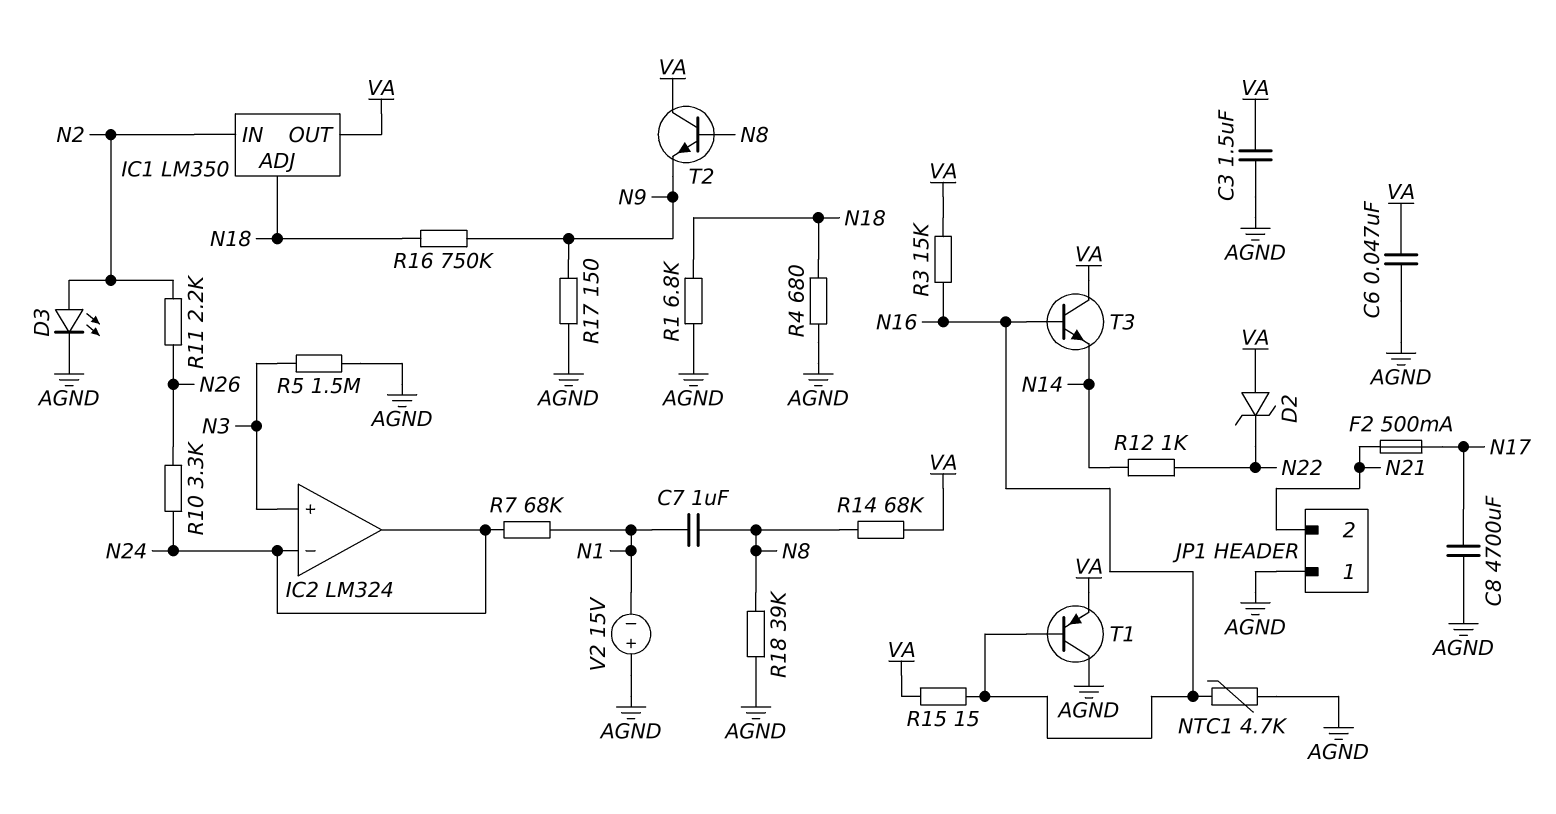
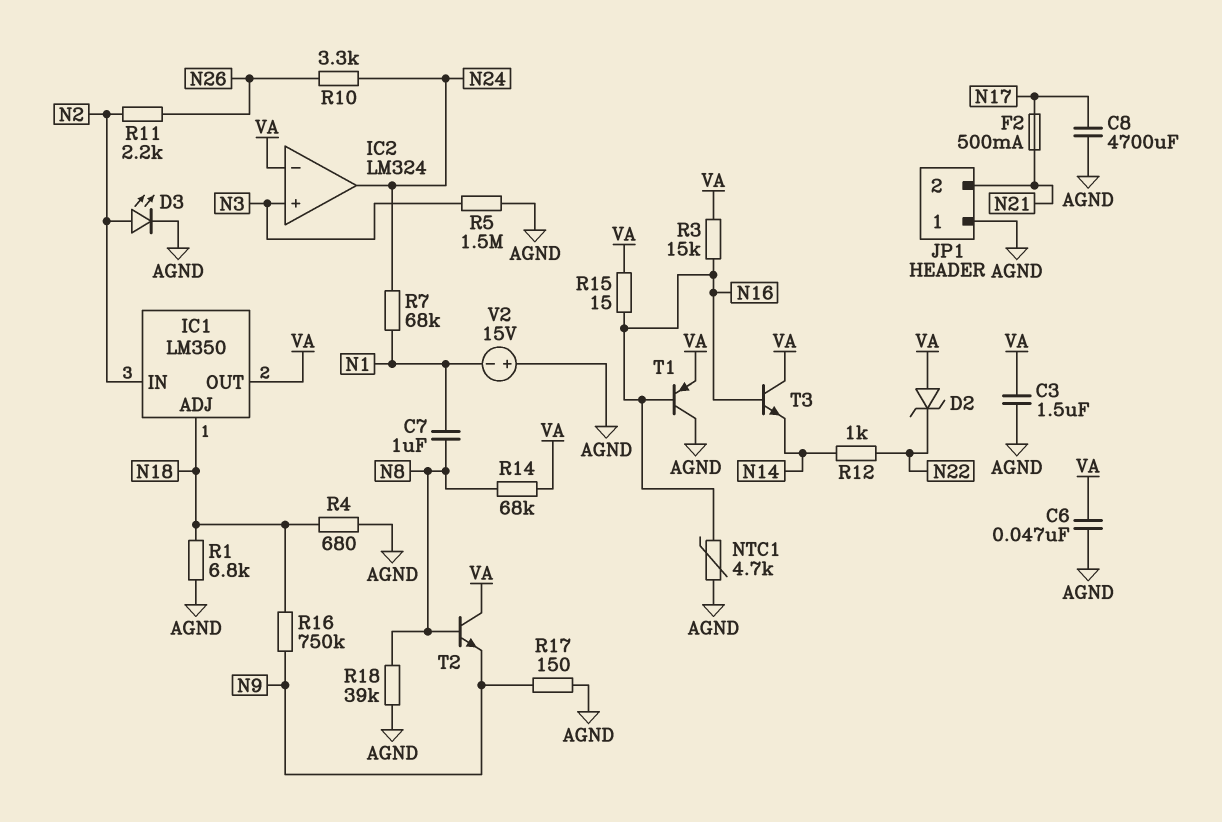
IC2 pin in-: N24 -> VA

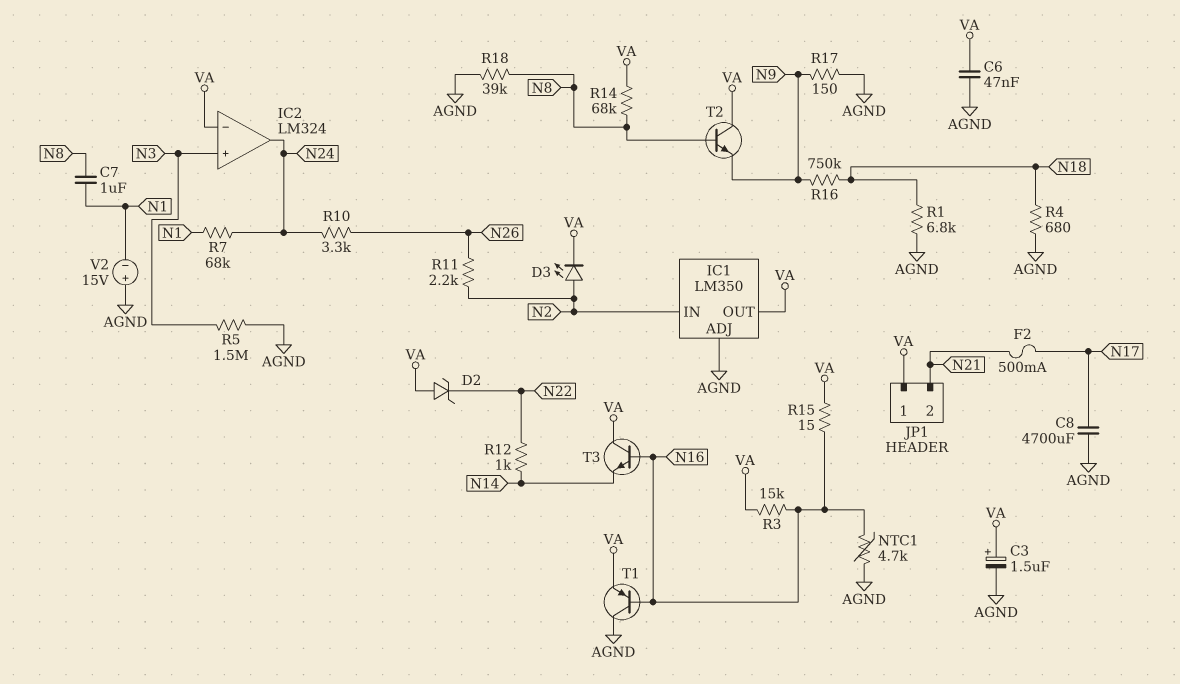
C3: 1.5uF (AGND, VA) -> 1.5uF (plus VA, minus AGND)
D3: LED (A N2, K AGND) -> LED (A N2, K VA)
IC1 pin ADJ: N18 -> AGND
JP1 pin 1: AGND -> VA

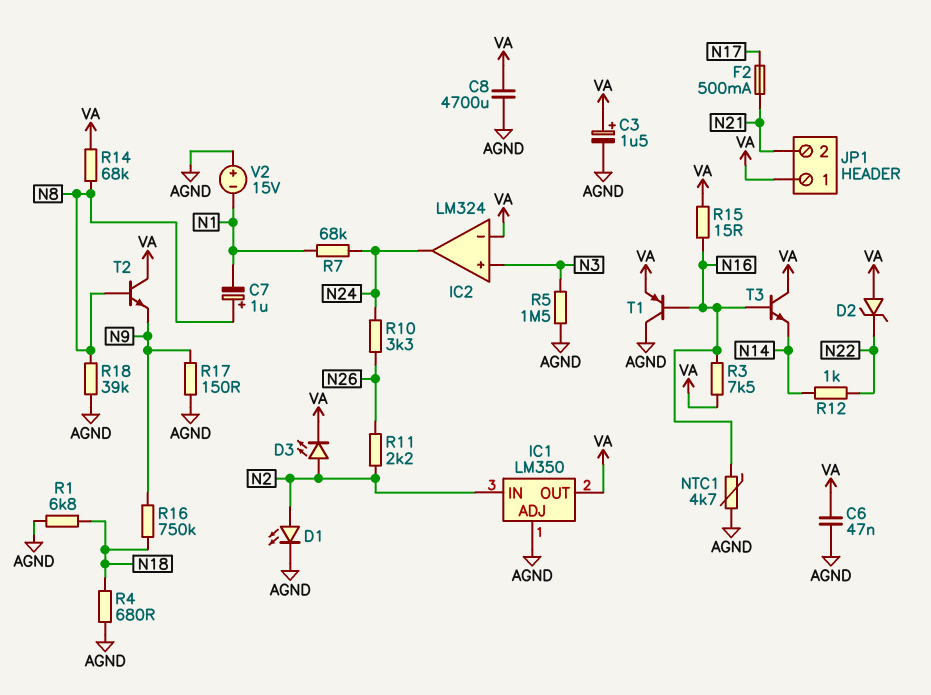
C7: 1uF (N1, N8) -> 1uF (plus N8, minus N1)
C8: 4700uF (AGND, N17) -> 4700uF (AGND, VA)
D1: none -> LED (A N2, K AGND)
R3: 15k (N16, VA) -> 7.5k (N16, VA)

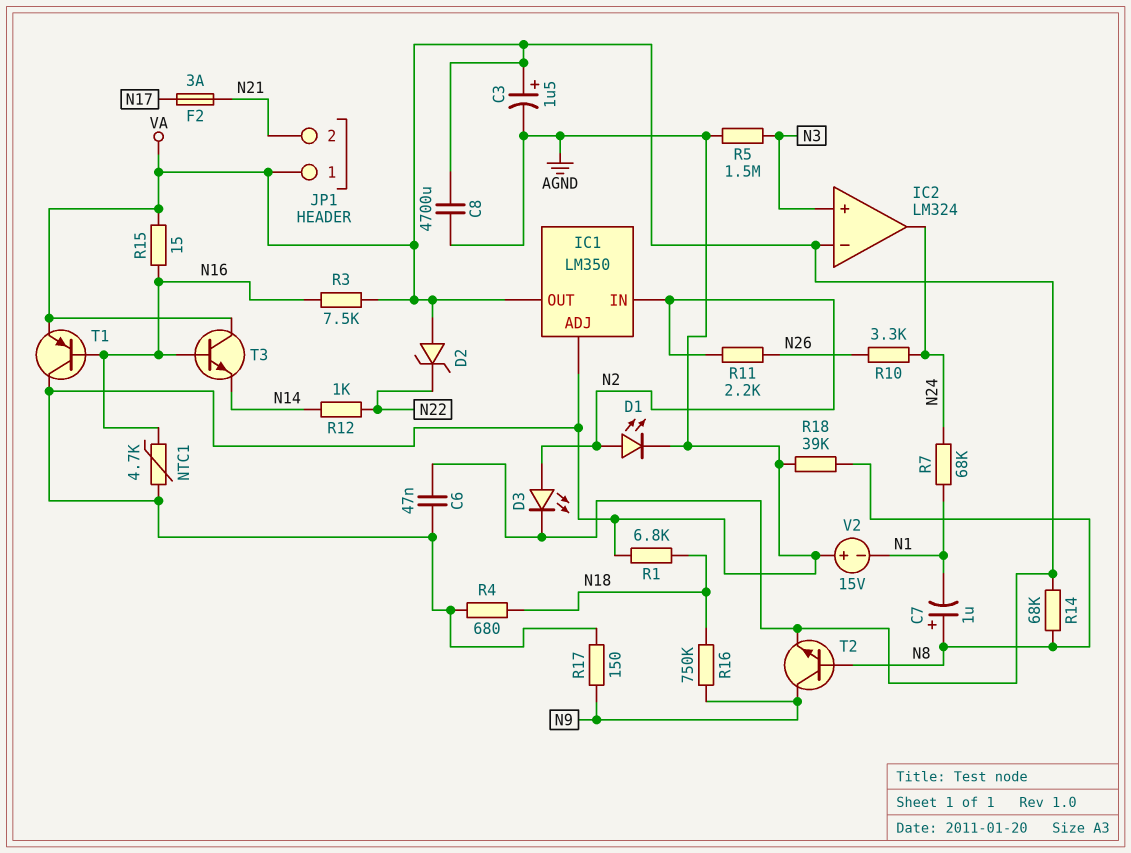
F2: 500mA (N17, N21) -> 3A (N17, N21)
T2: NPN (B N8, C VA, E N9) -> NPN (B N8, C N9, E VA)

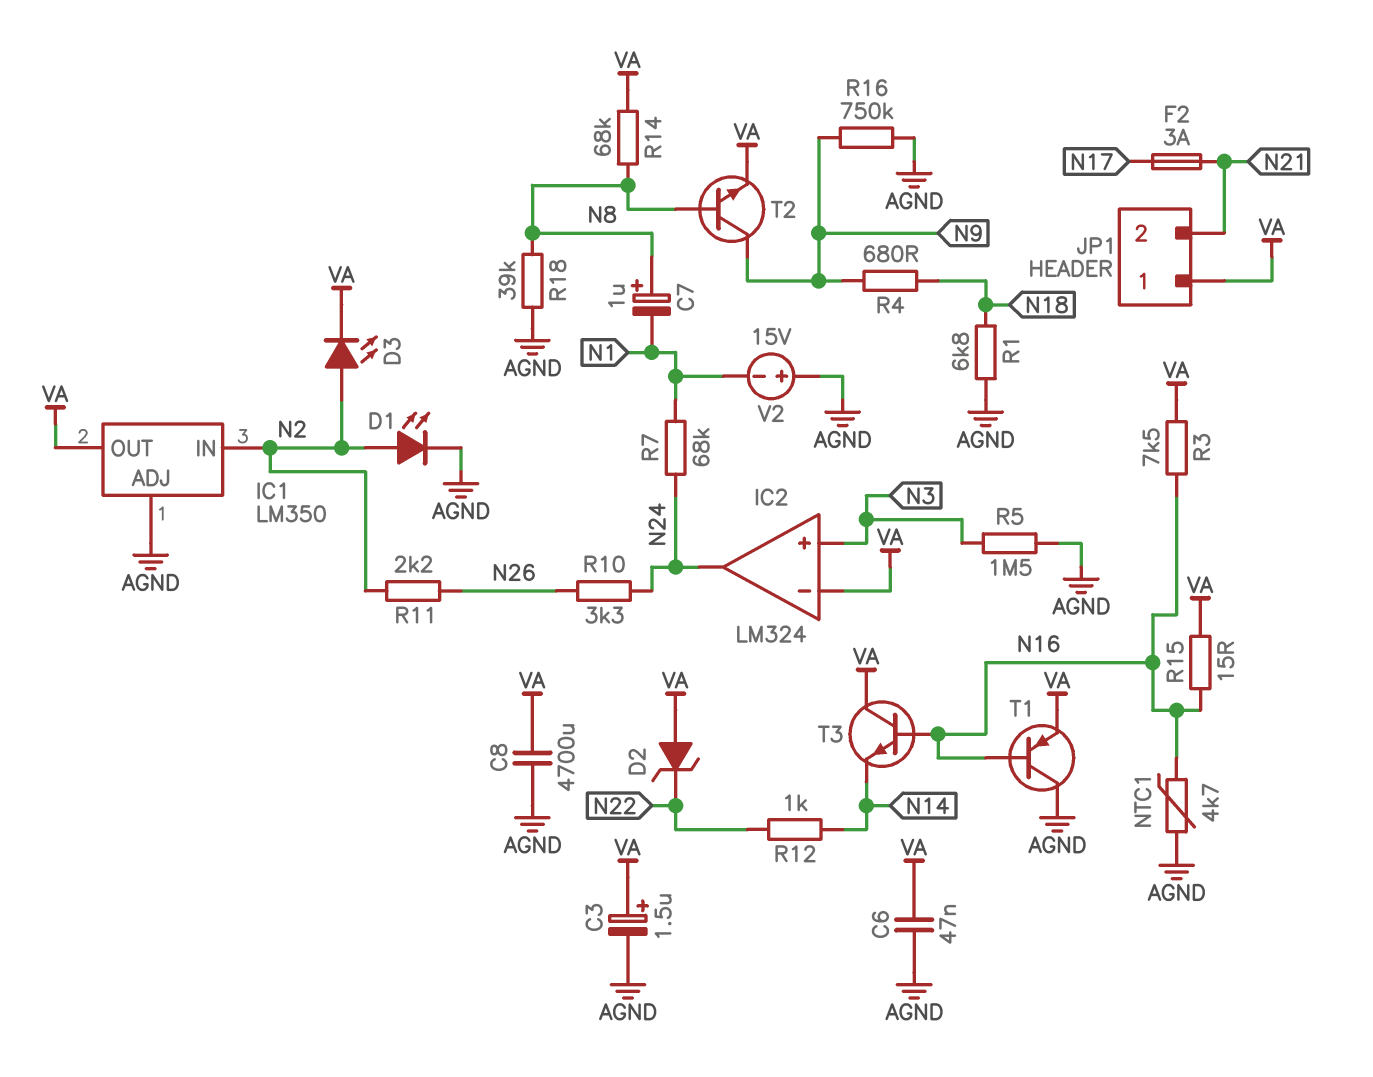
R4: 680 (AGND, N18) -> 680 (N9, N18)
R16: 750k (N9, N18) -> 750k (AGND, N9)
R17: 150 (AGND, N9) -> none

